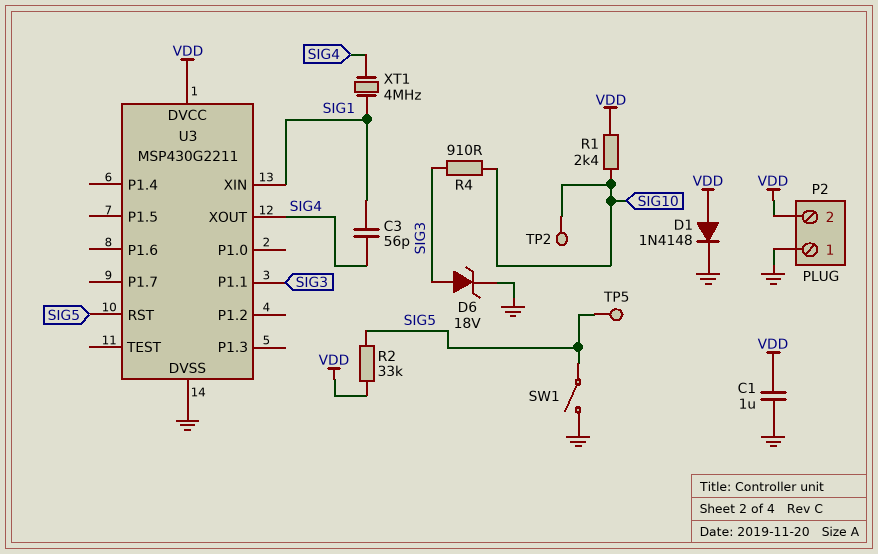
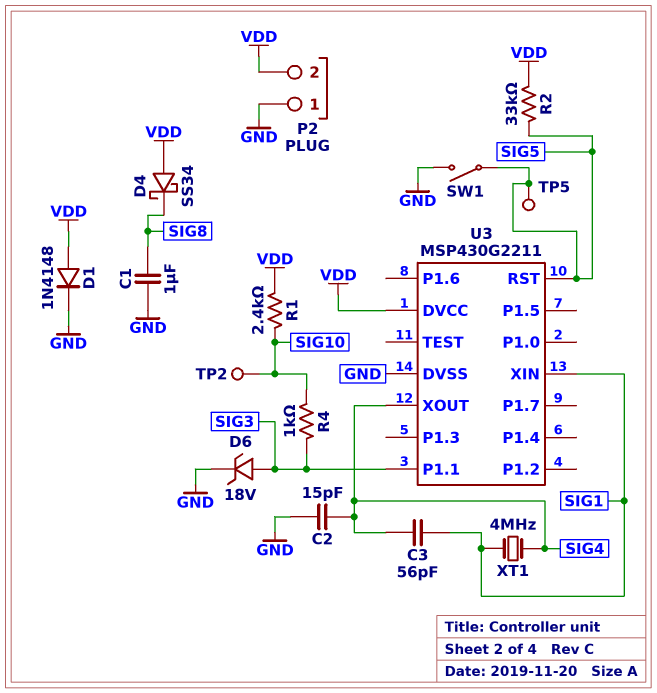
C1: 1uF (GND, VDD) -> 1uF (GND, SIG8)
C2: none -> 15pF (GND, SIG4)
D4: none -> schottky SS34 (A VDD, K SIG8)
R4: 910 (SIG3, SIG10) -> 1k (SIG3, SIG10)

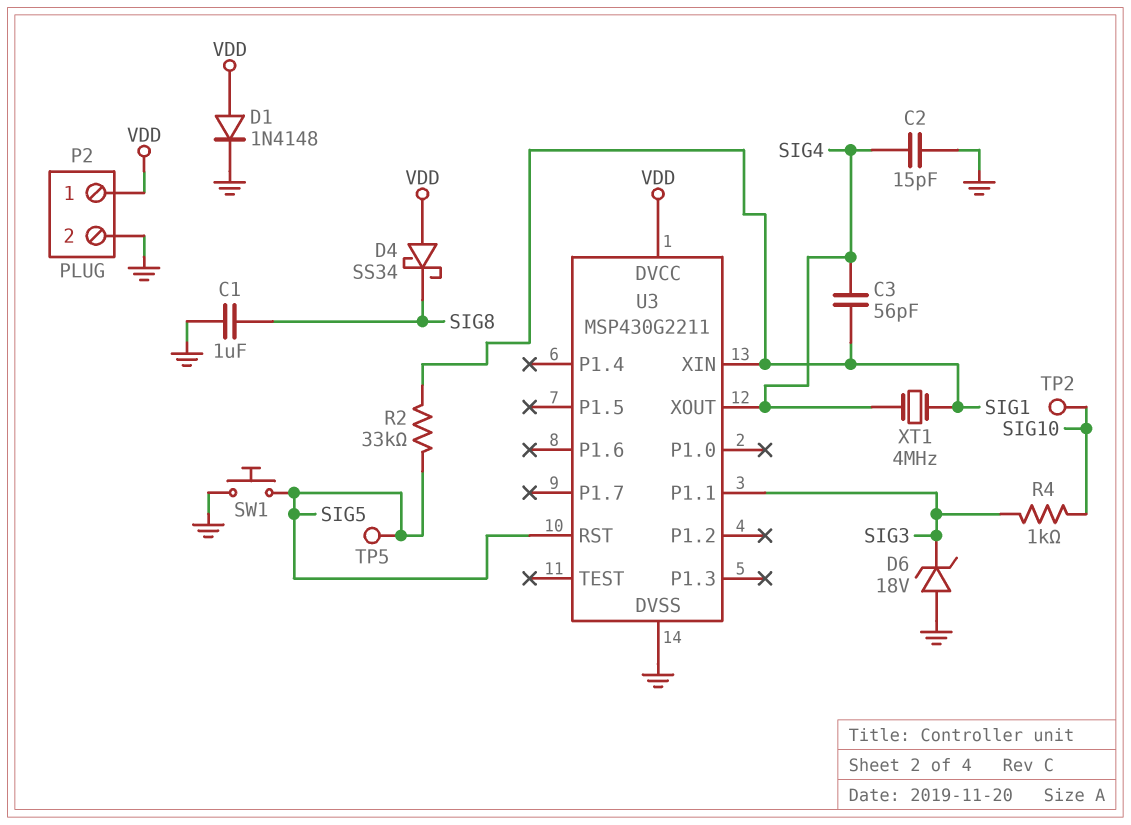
D6: zener 18V (A SIG3, K GND) -> zener 18V (A GND, K SIG3)
P2 pin 1: GND -> VDD
P2 pin 2: VDD -> GND
R1: 2.4k (SIG10, VDD) -> none
R2: 33k (SIG5, VDD) -> 33k (SIG1, SIG5)
SW1: switch (GND, SIG5) -> button (GND, SIG5)

